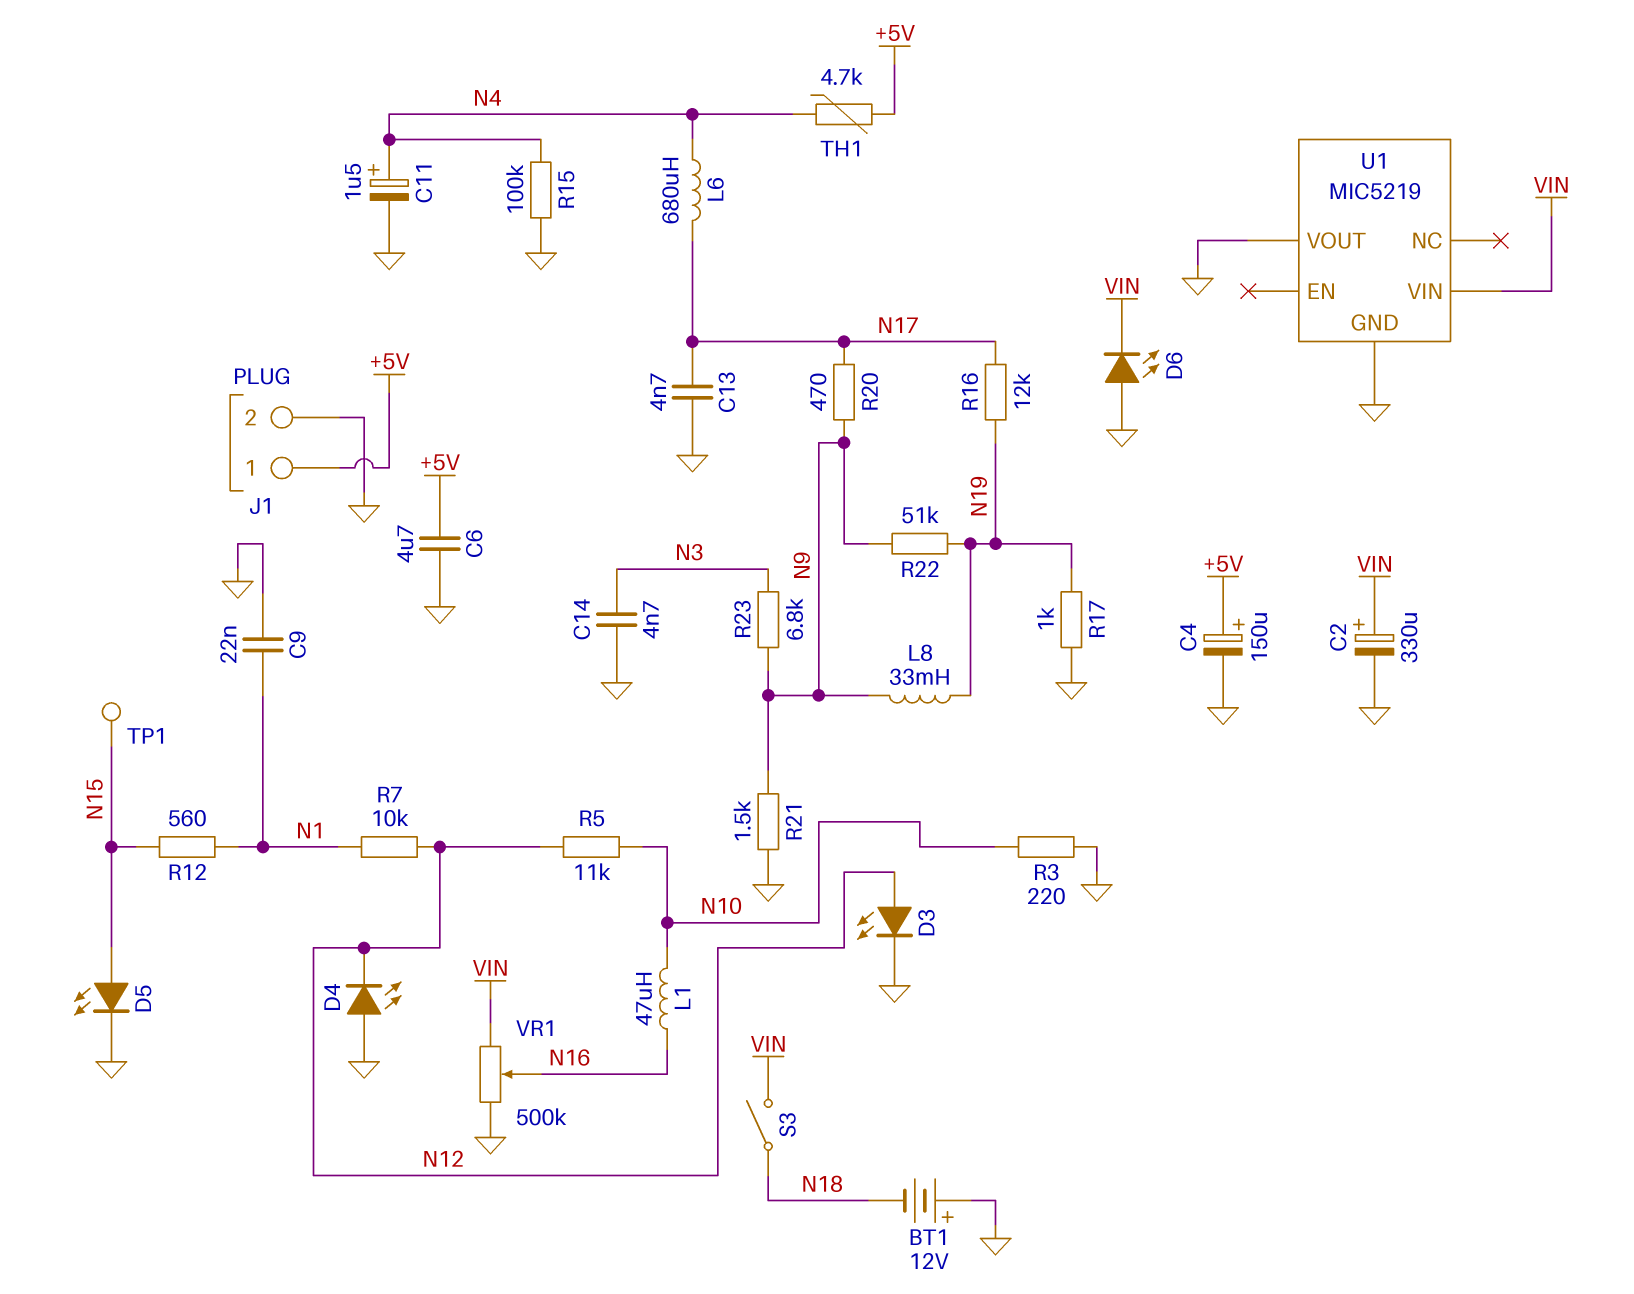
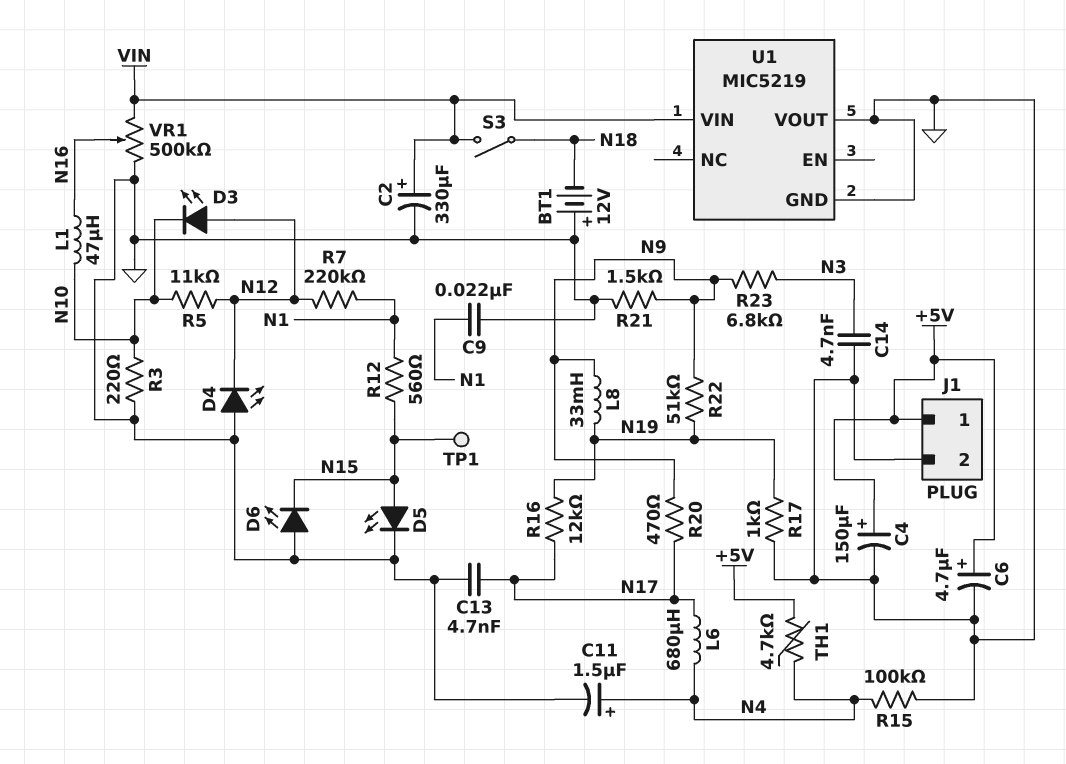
C6: 4.7uF (+5V, GND) -> 4.7uF (plus +5V, minus GND)
D3: LED (A N12, K GND) -> LED (A N12, K N10)
D6: LED (A GND, K VIN) -> LED (A GND, K N15)
R7: 10k (N1, N12) -> 220k (N1, N12)

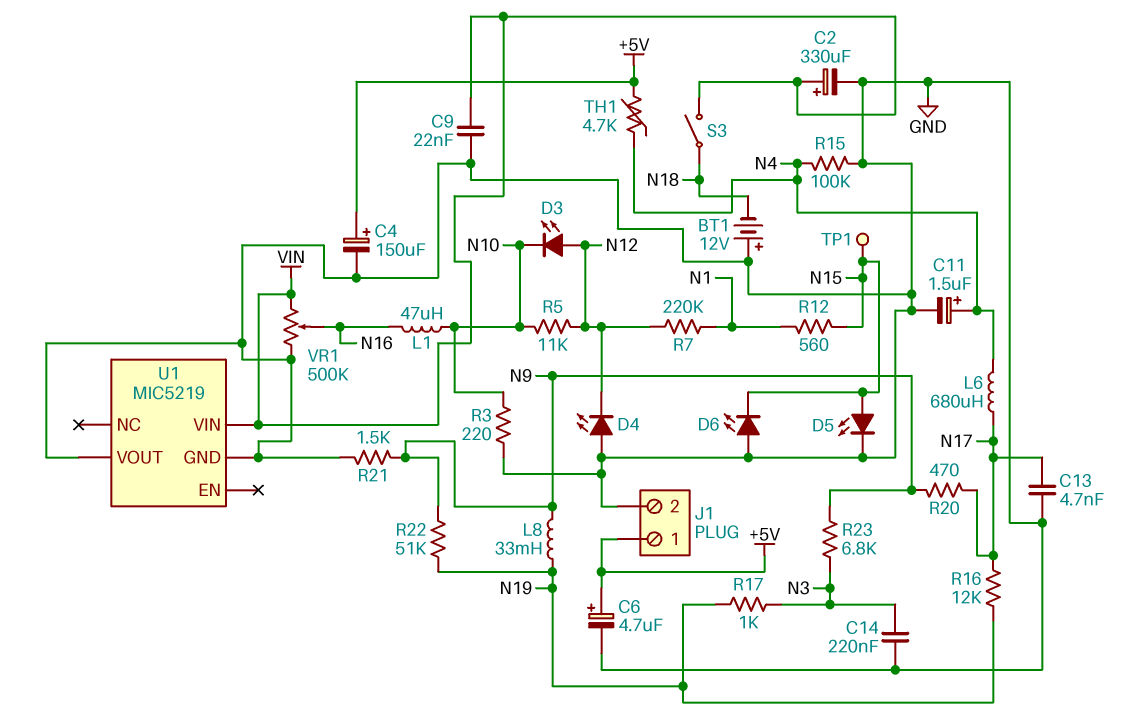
C9: 22nF (GND, N1) -> 22nF (GND, VIN)
C14: 4.7nF (GND, N3) -> 220nF (GND, N3)
R17: 1k (GND, N19) -> 1k (N3, N19)

